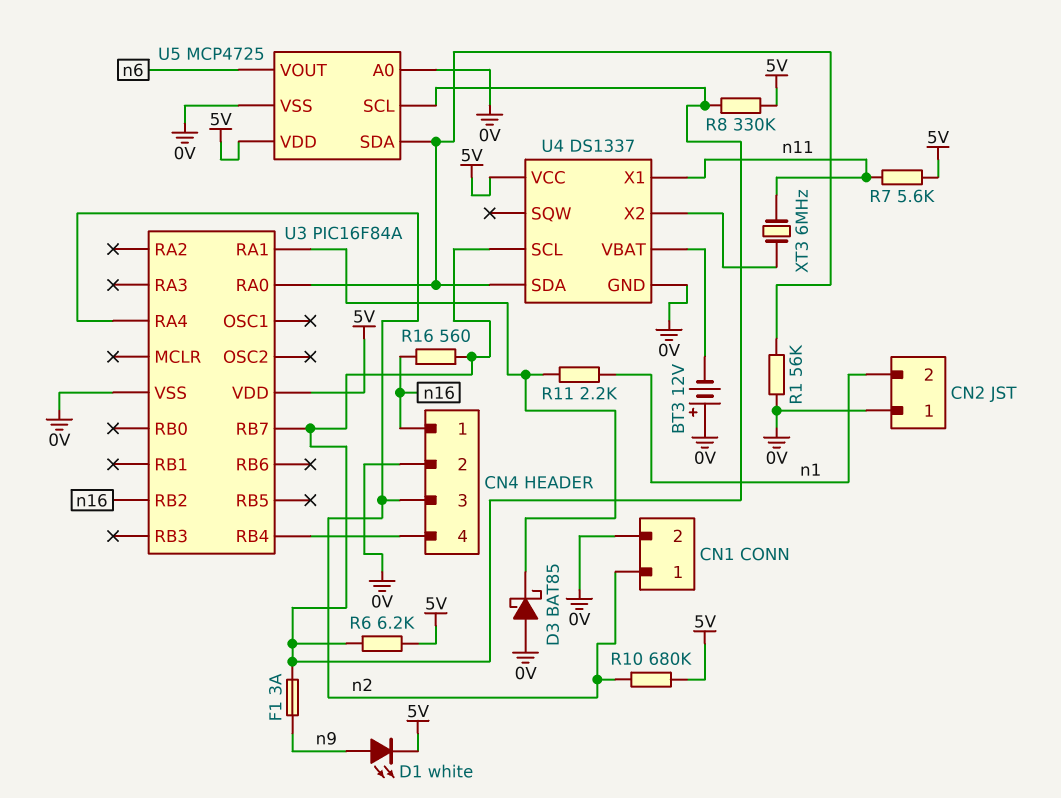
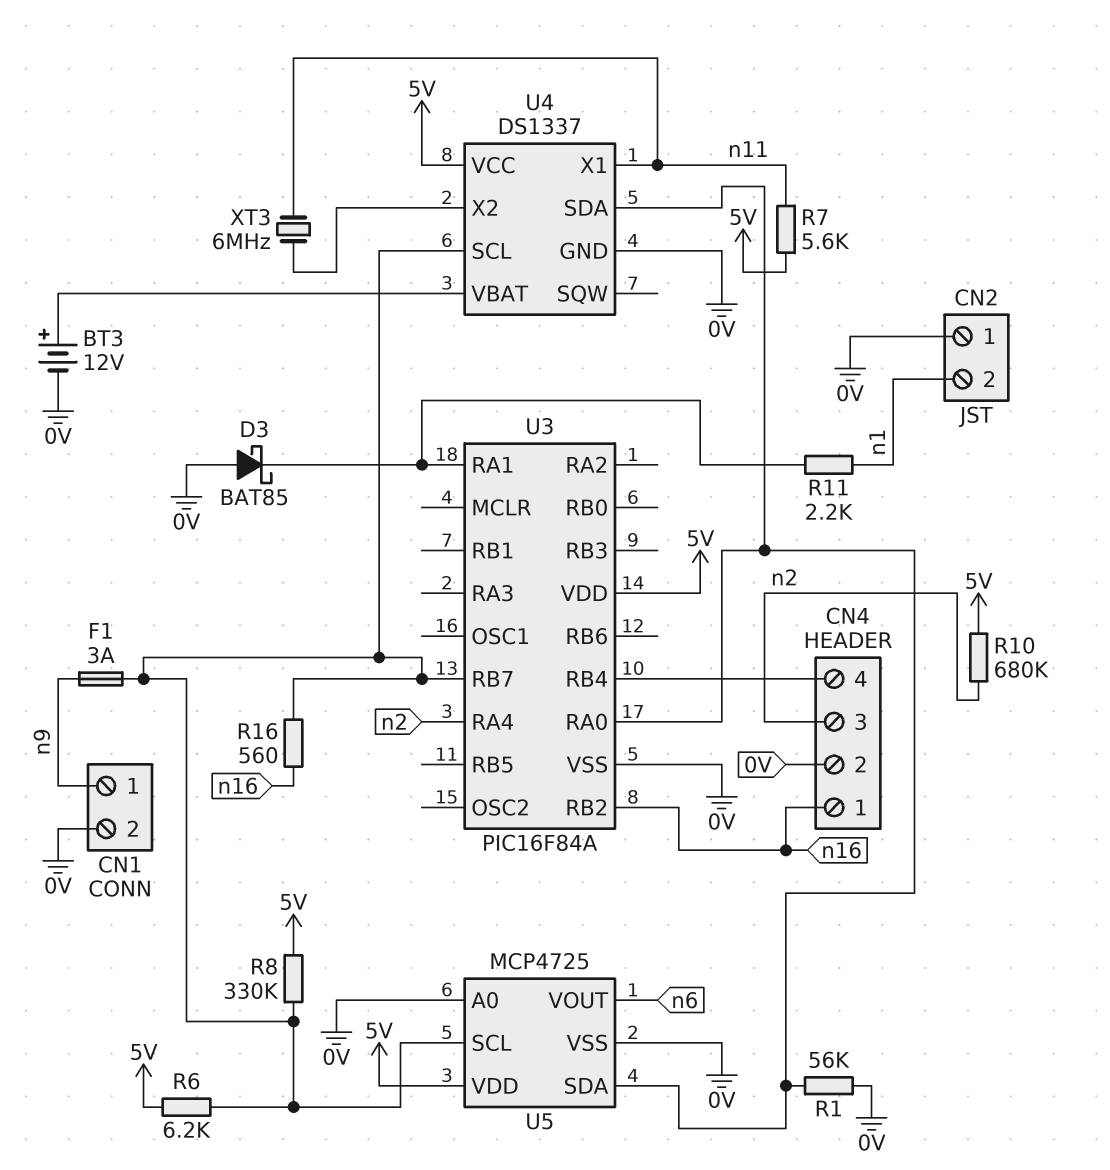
BT3: 12V (plus 0V, minus U4/VBAT) -> 12V (plus U4/VBAT, minus 0V)
CN1 pin 1: n2 -> n9
D1: LED white (A n9, K 5V) -> none

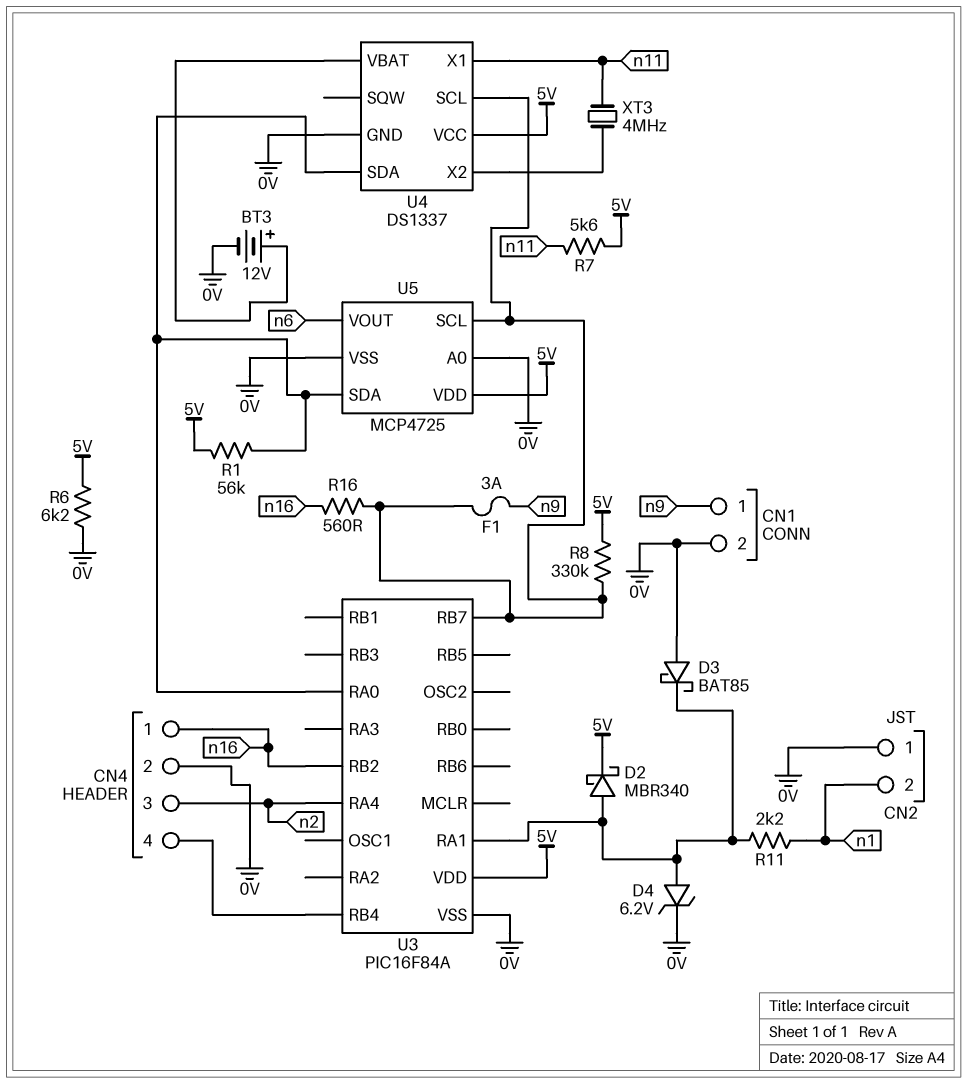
D2: none -> schottky MBR340 (A U3/RA1, K 5V)
D4: none -> zener 6.2V (A U3/RA1, K 0V)
R1: 56k (0V, U3/RA0) -> 56k (5V, U3/RA0)
R6: 6.2k (5V, U3/RB7) -> 6.2k (0V, 5V)
R10: 680k (5V, n2) -> none
XT3: 6MHz (U4/X2, n11) -> 4MHz (U4/X2, n11)

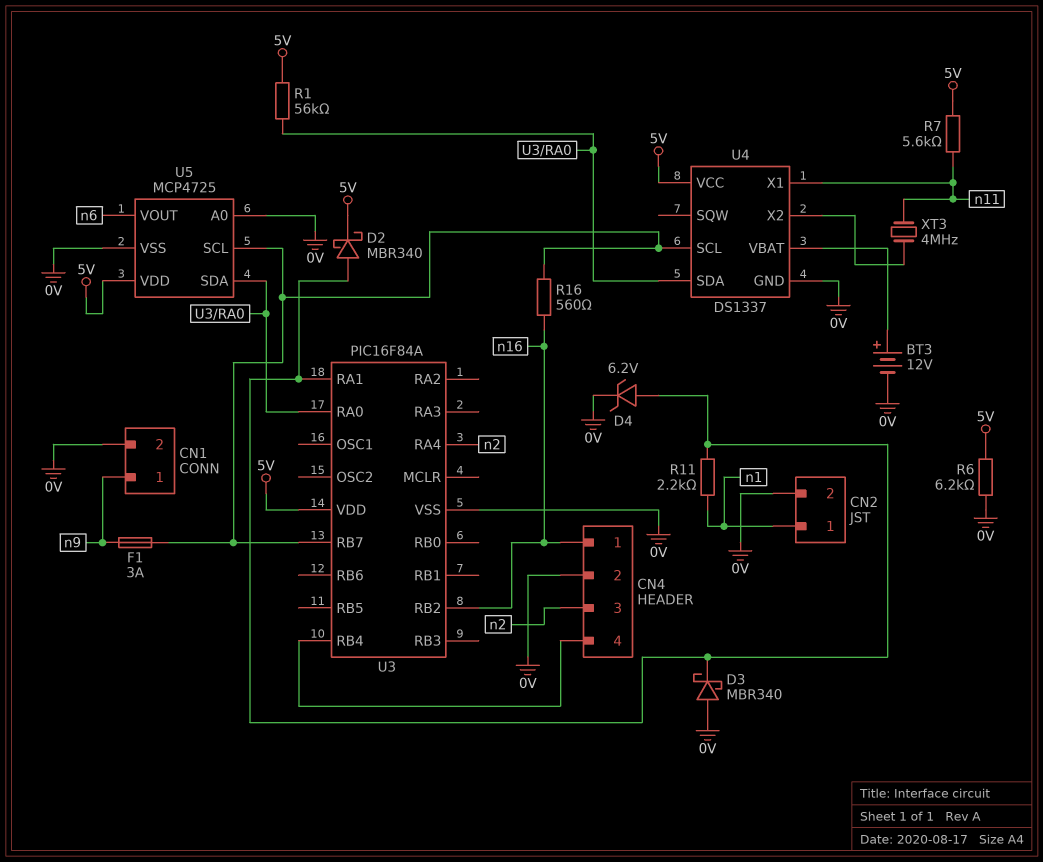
CN2 pin 1: 0V -> n1
CN2 pin 2: n1 -> 0V
D3: schottky BAT85 (A 0V, K U3/RA1) -> schottky MBR340 (A 0V, K U3/RA1)
R8: 330k (5V, U3/RB7) -> none

